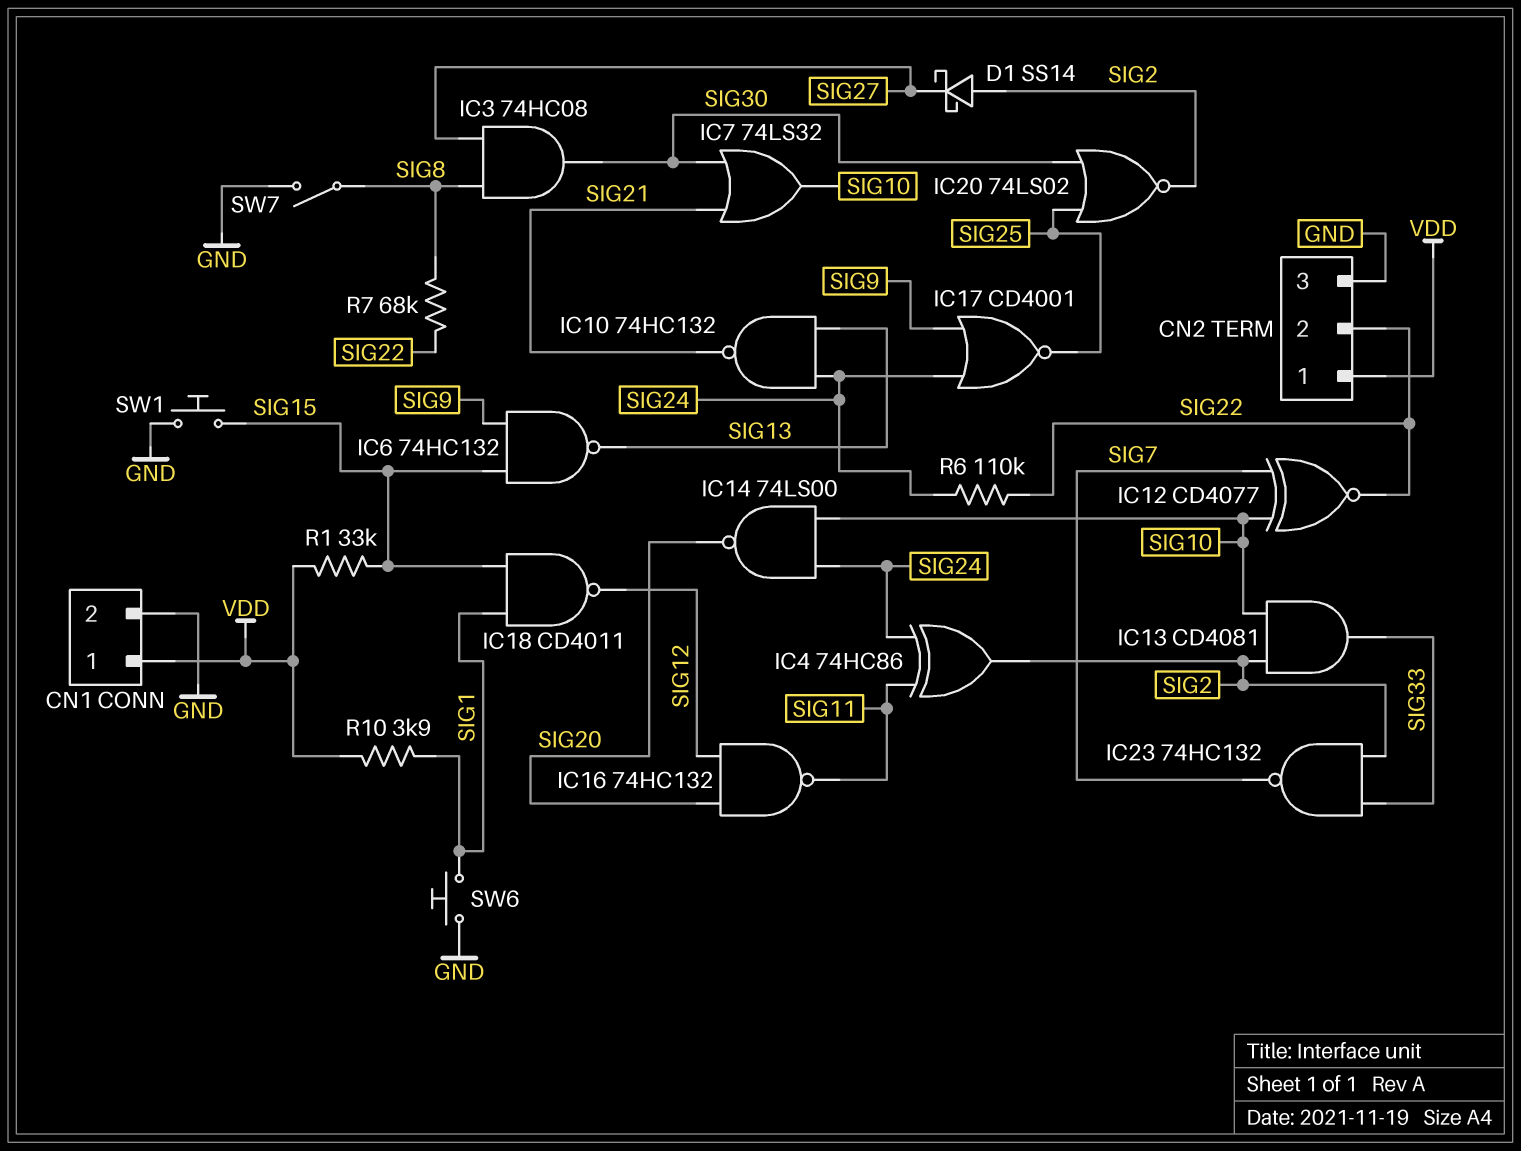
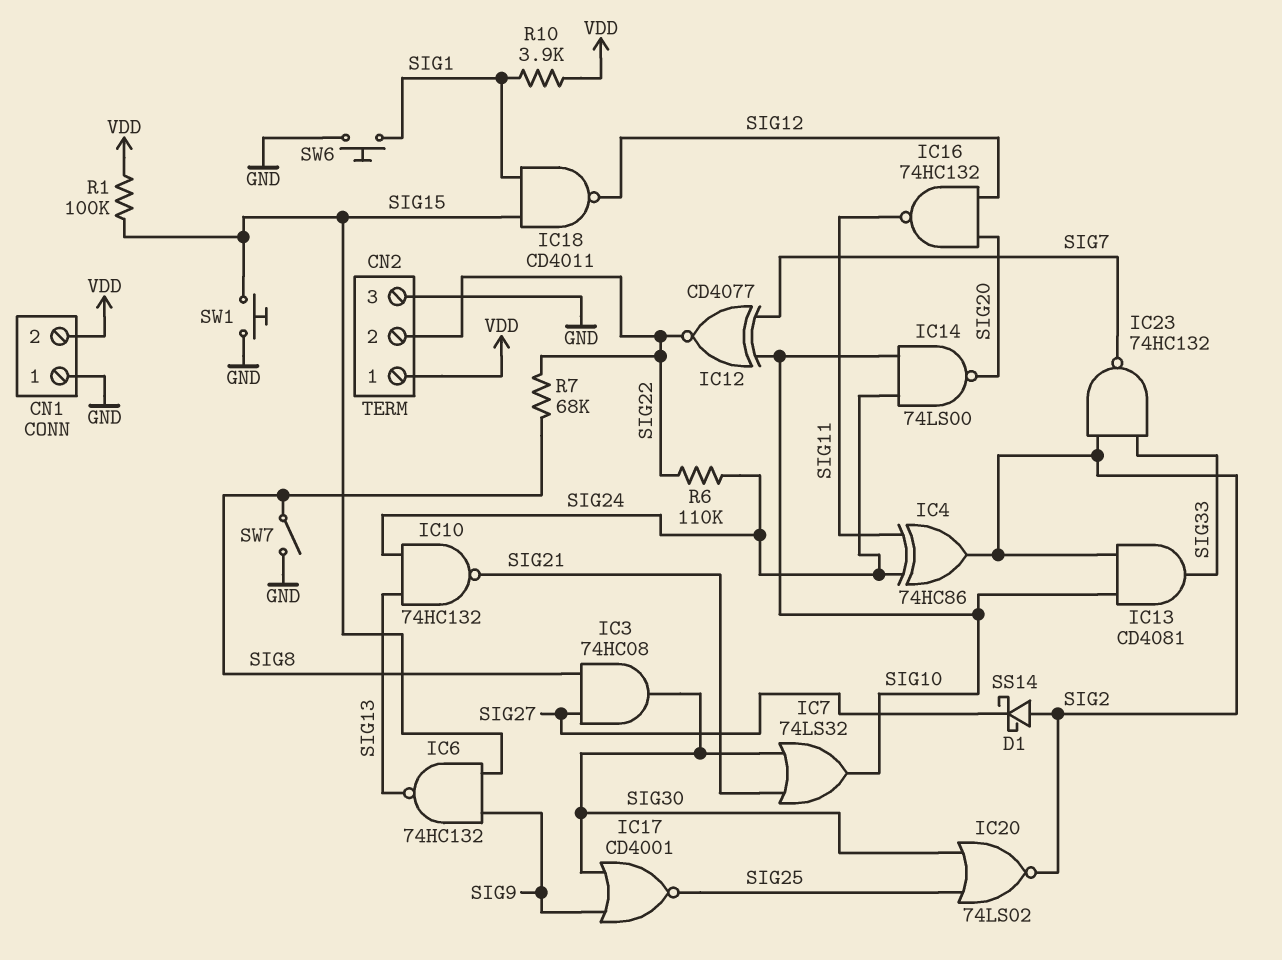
CN1 pin 1: VDD -> GND
CN1 pin 2: GND -> VDD
IC17: NOR CD4001 (in SIG9, in SIG24, out SIG25) -> NOR CD4001 (in SIG9, in SIG30, out SIG25)
R1: 33k (SIG15, VDD) -> 100k (SIG15, VDD)

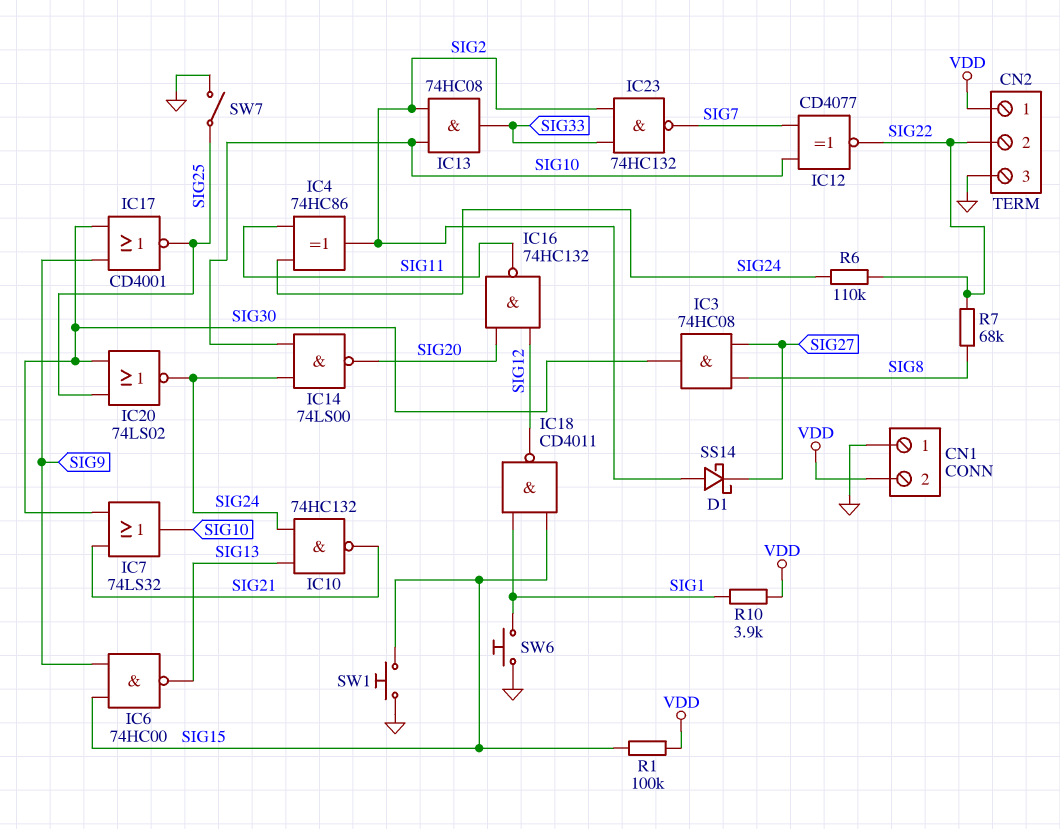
IC6: NAND 74HC132 (in SIG9, in SIG15, out SIG13) -> NAND 74HC00 (in SIG9, in SIG15, out SIG13)
IC13: AND CD4081 (in SIG2, in SIG10, out SIG33) -> AND 74HC08 (in SIG2, in SIG10, out SIG33)
IC20: NOR 74LS02 (in SIG25, in SIG30, out SIG2) -> NOR 74LS02 (in SIG25, in SIG30, out SIG24)
SW7: switch (GND, SIG8) -> switch (GND, SIG25)

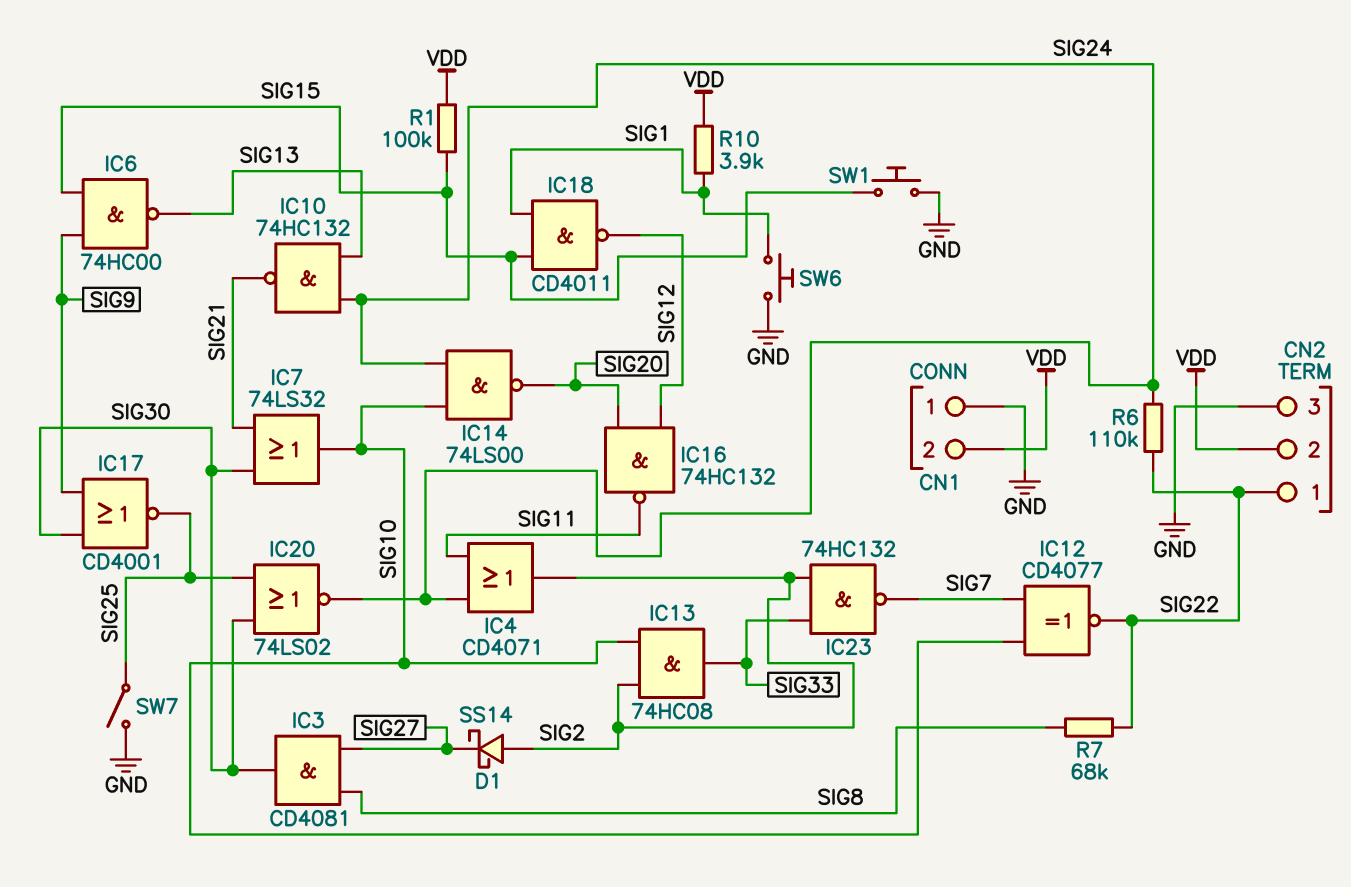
CN2 pin 1: VDD -> SIG22
CN2 pin 2: SIG22 -> VDD
IC3: AND 74HC08 (in SIG8, in SIG27, out SIG30) -> AND CD4081 (in SIG8, in SIG27, out SIG30)
IC4: XOR 74HC86 (in SIG11, in SIG24, out SIG2) -> OR CD4071 (in SIG11, in SIG24, out SIG2)

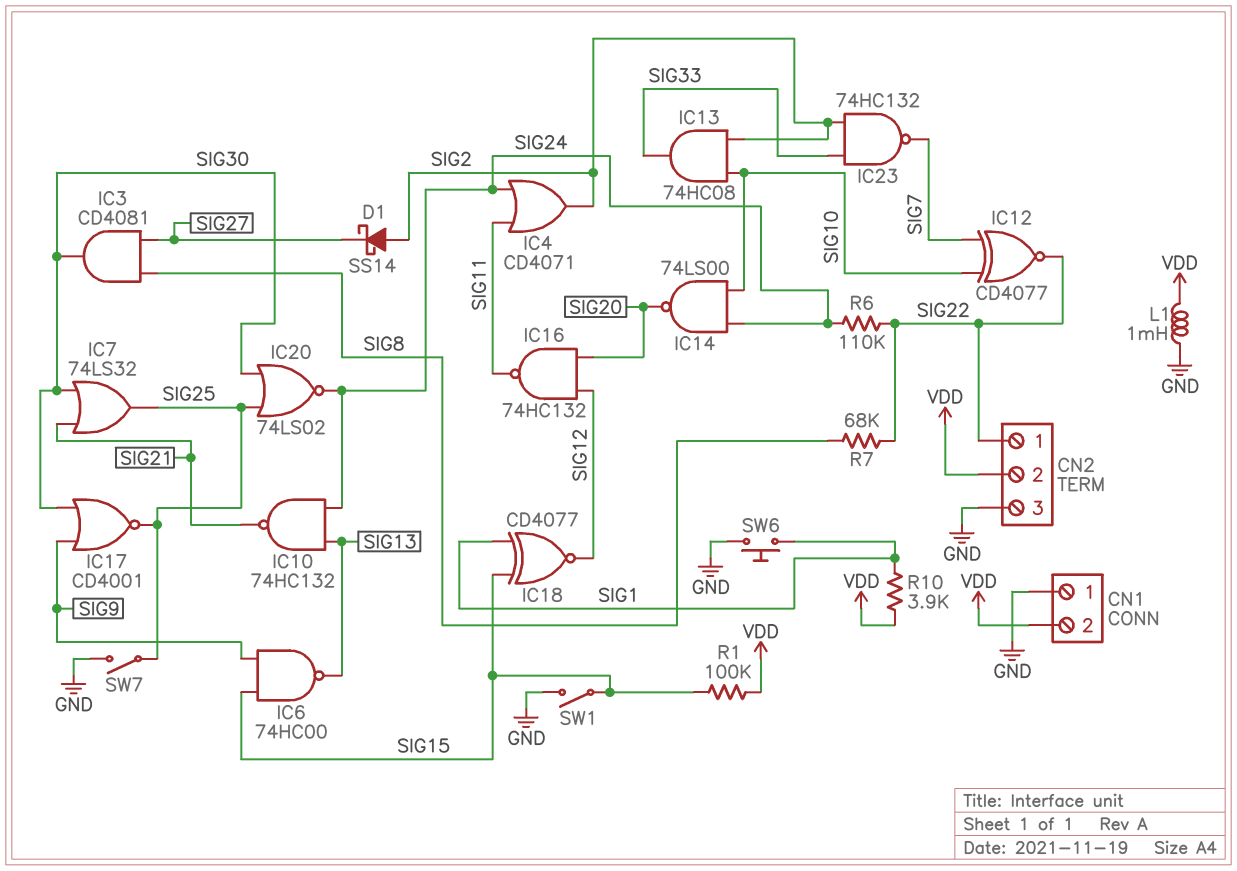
IC7: OR 74LS32 (in SIG21, in SIG30, out SIG10) -> OR 74LS32 (in SIG21, in SIG30, out SIG25)
IC18: NAND CD4011 (in SIG1, in SIG15, out SIG12) -> XNOR CD4077 (in SIG1, in SIG15, out SIG12)
L1: none -> 1mH (GND, VDD)
SW1: button (GND, SIG15) -> switch (GND, SIG15)

